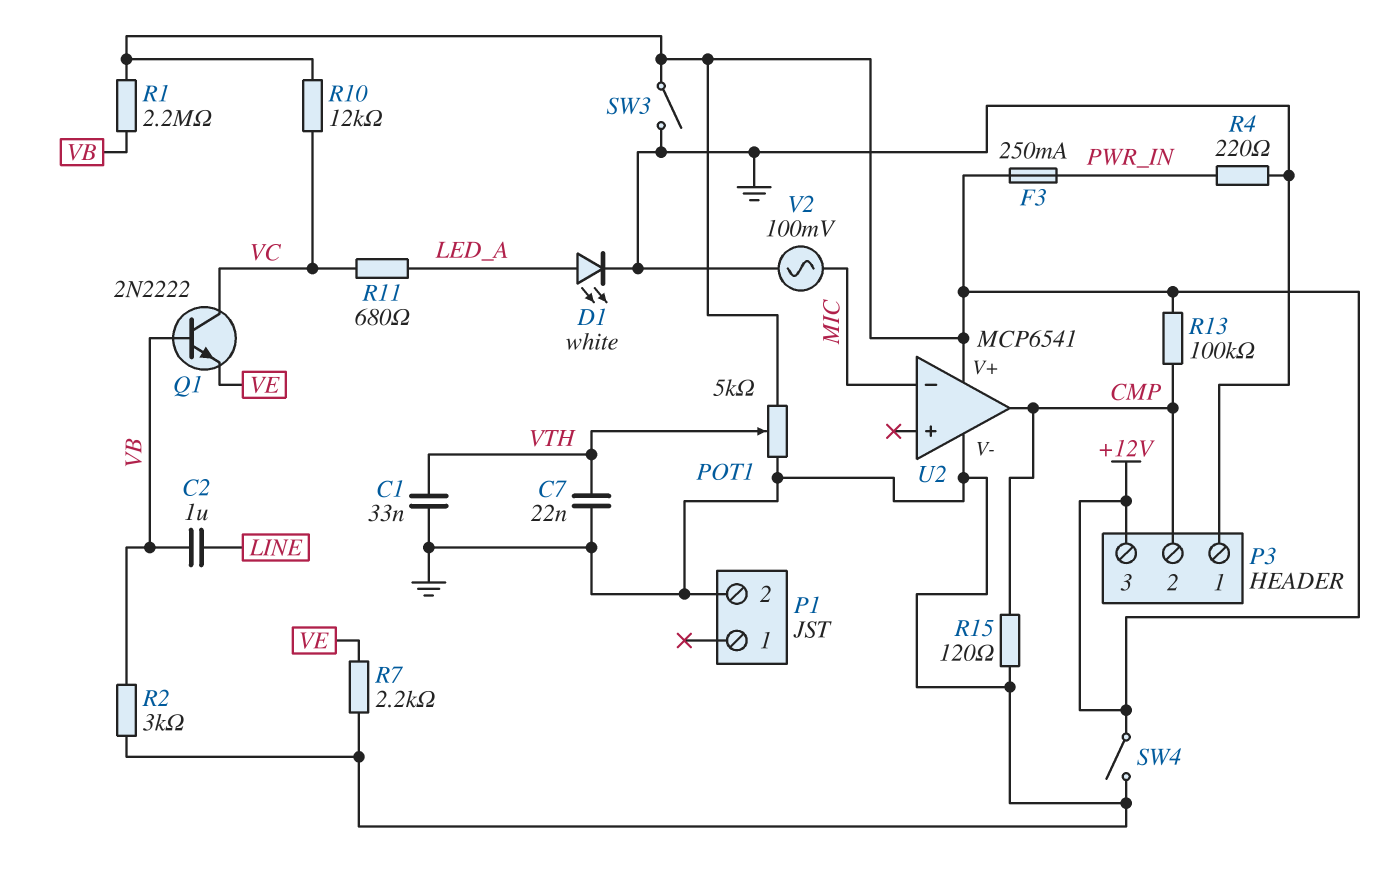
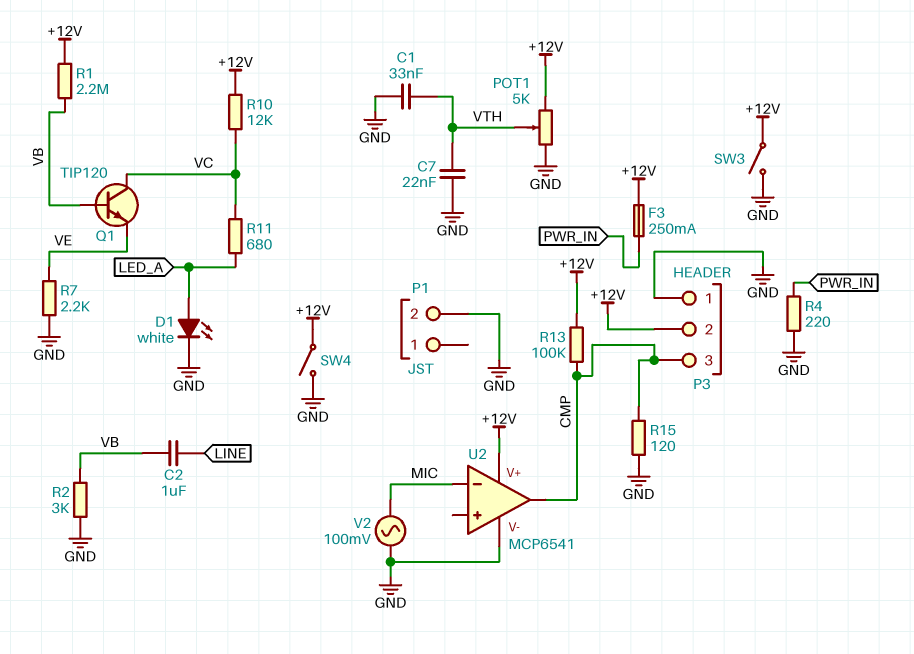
P3 pin 2: CMP -> +12V
P3 pin 3: +12V -> CMP
Q1: NPN 2N2222 (B VB, C VC, E VE) -> NPN TIP120 (B VB, C VC, E VE)

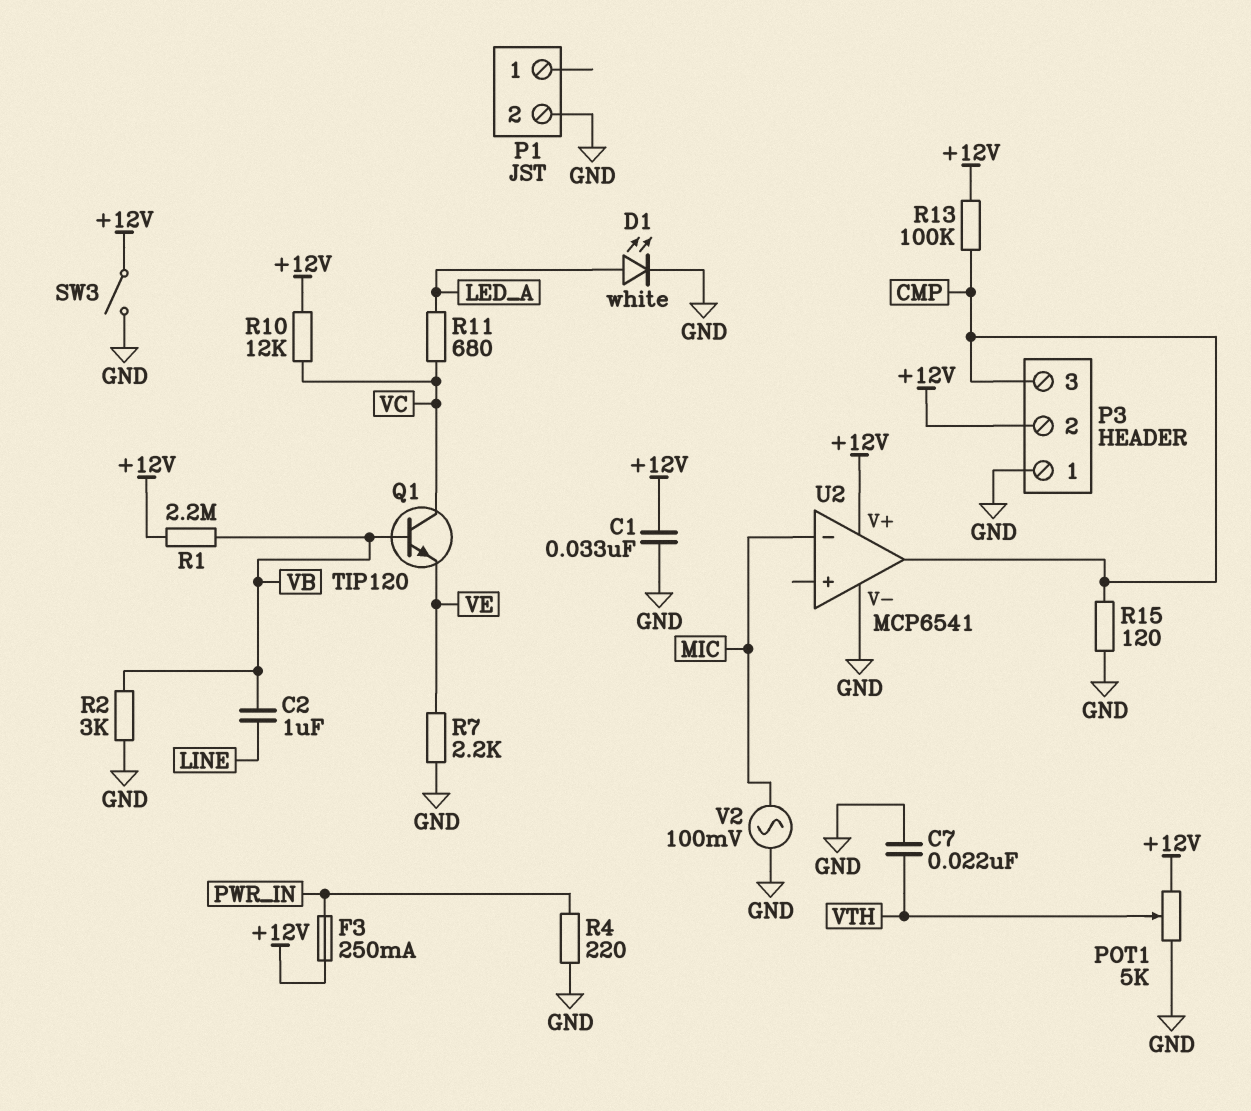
C1: 33nF (GND, VTH) -> 33nF (+12V, GND)
SW4: switch (+12V, GND) -> none

